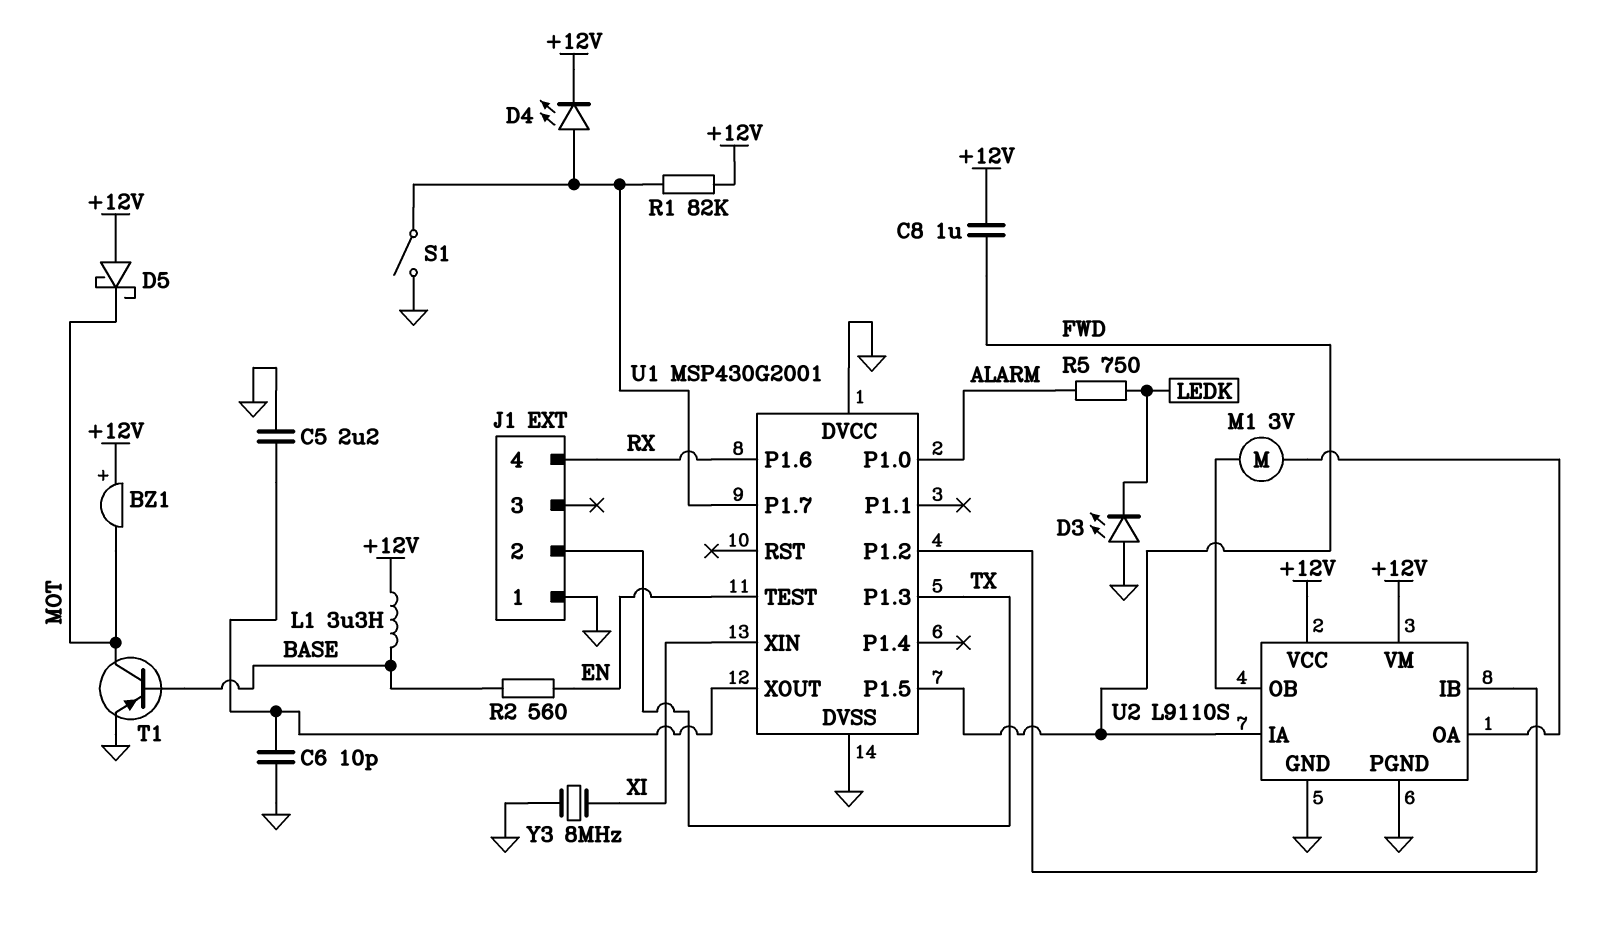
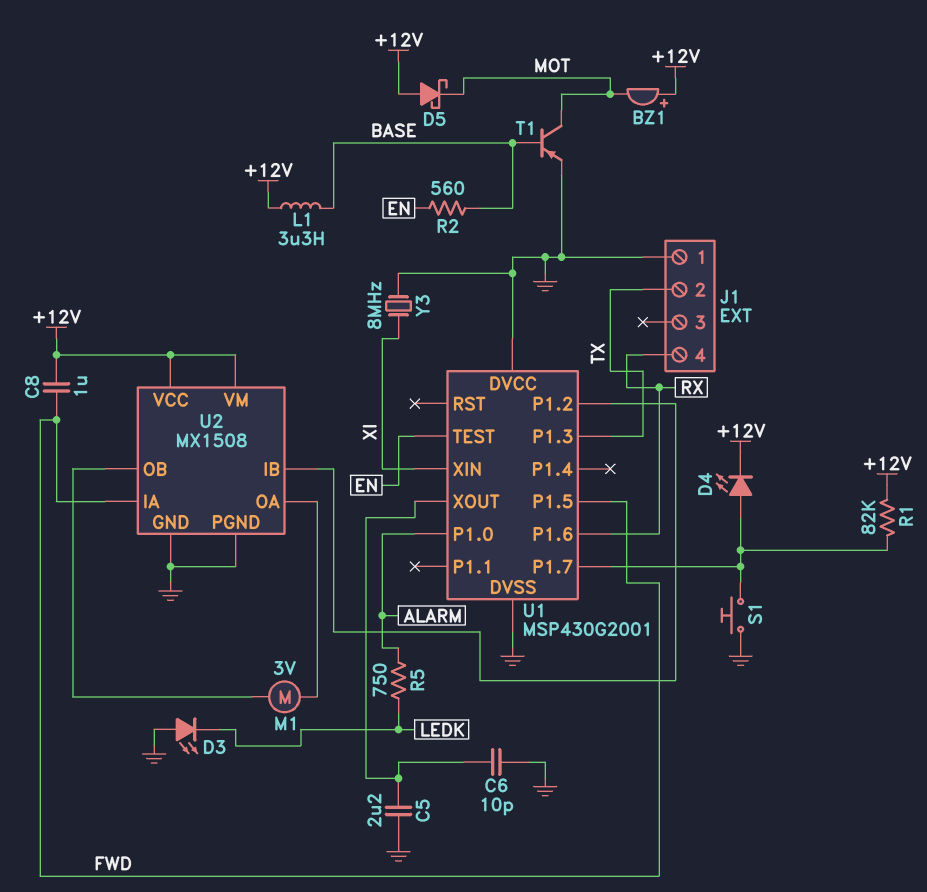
S1: switch (GND, U1/P1.7) -> button (GND, U1/P1.7)
U2: L9110S -> MX1508

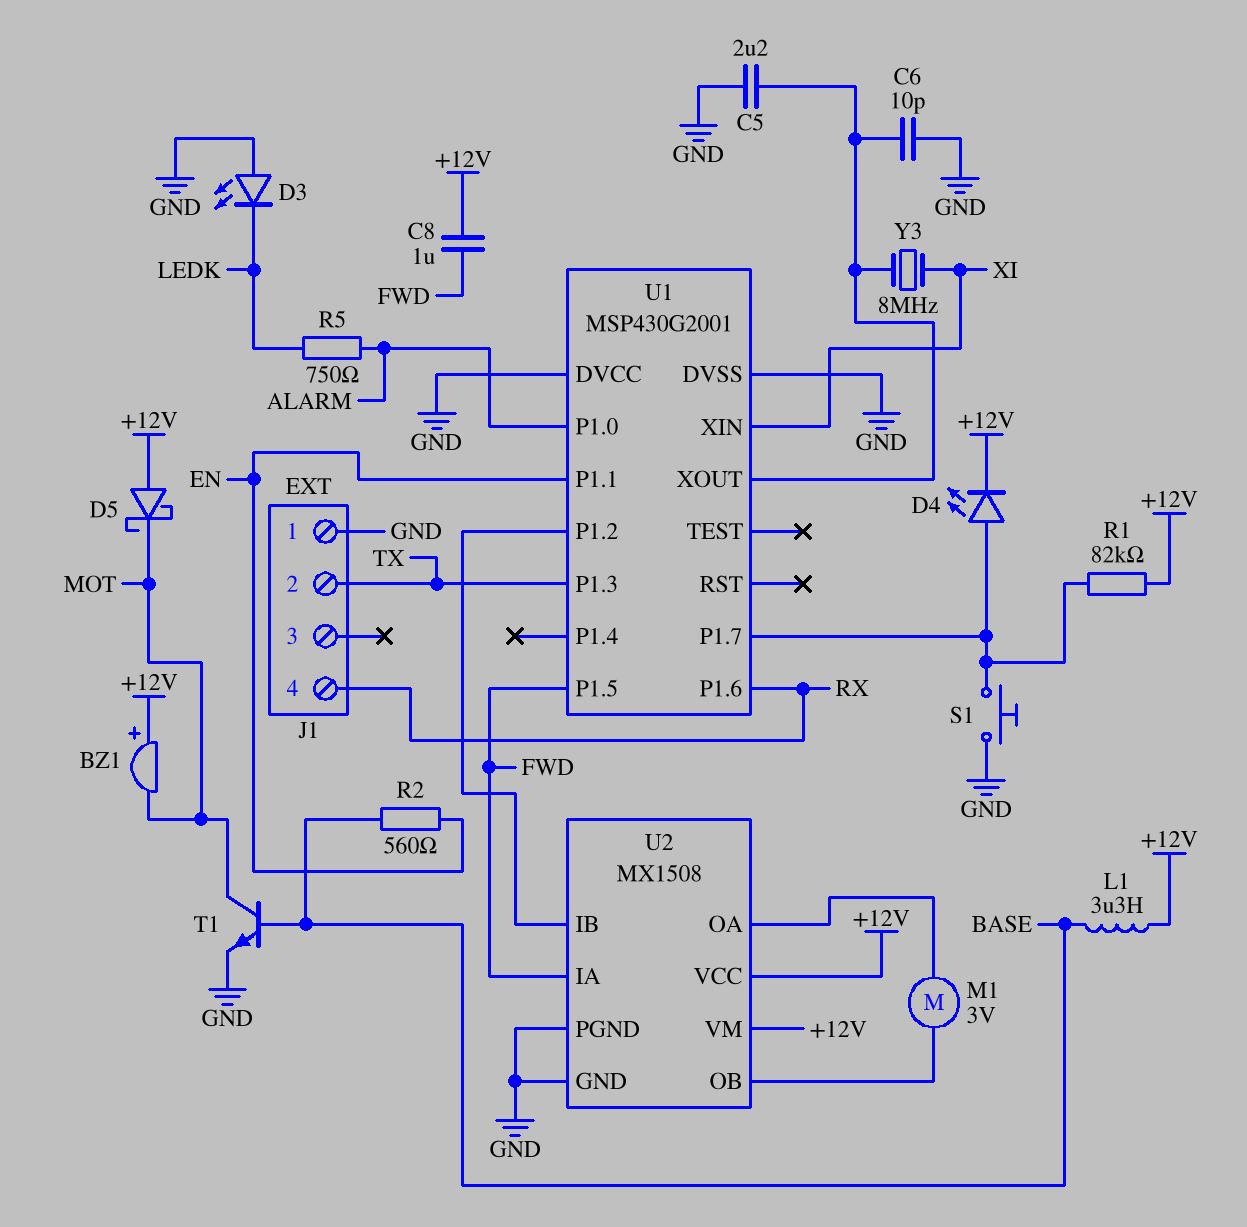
T1: PNP (B BASE, C MOT, E GND) -> NPN (B BASE, C MOT, E GND)
U1 pin P1.1: none -> EN
U1 pin TEST: EN -> none
Y3: 8MHz (GND, XI) -> 8MHz (U1/XOUT, XI)

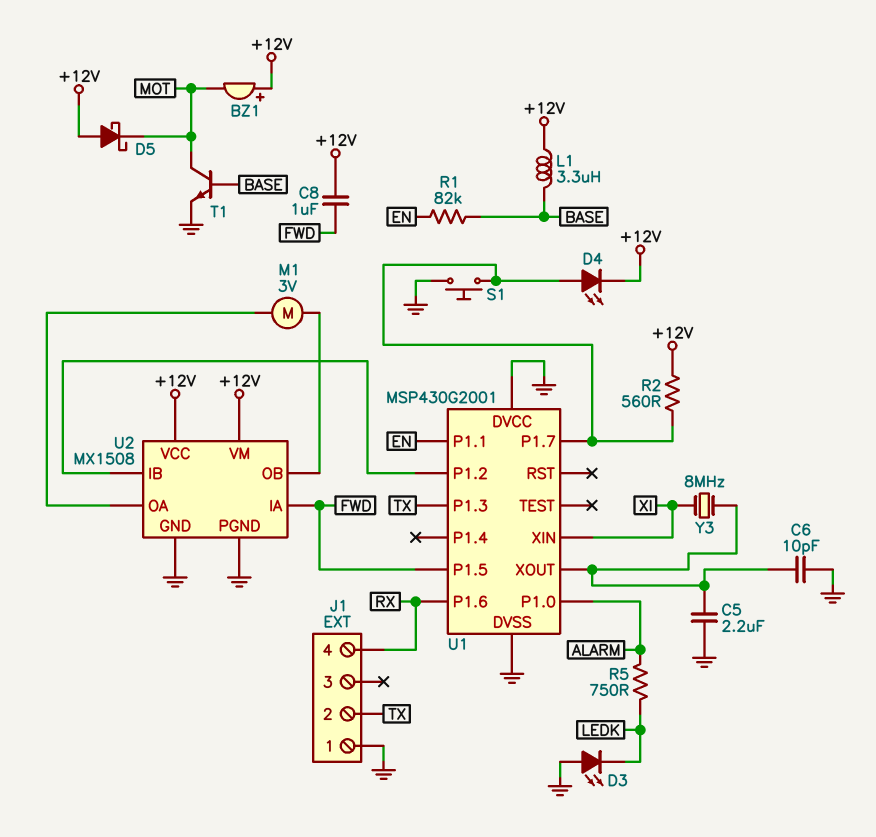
R1: 82k (+12V, U1/P1.7) -> 82k (BASE, EN)
R2: 560 (BASE, EN) -> 560 (+12V, U1/P1.7)

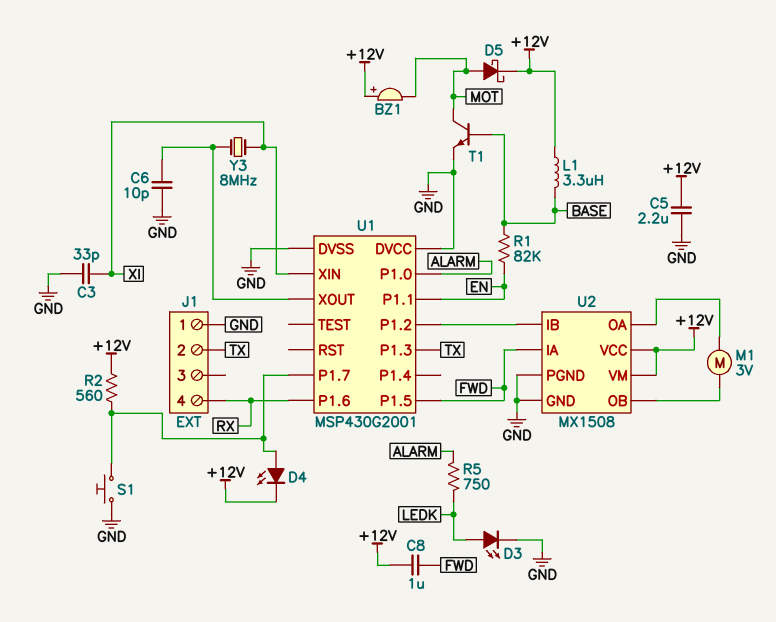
C3: none -> 33pF (GND, XI)
C5: 2.2uF (GND, U1/XOUT) -> 2.2uF (+12V, GND)
D3: LED (A GND, K LEDK) -> LED (A LEDK, K GND)
D5: schottky (A +12V, K MOT) -> schottky (A MOT, K +12V)

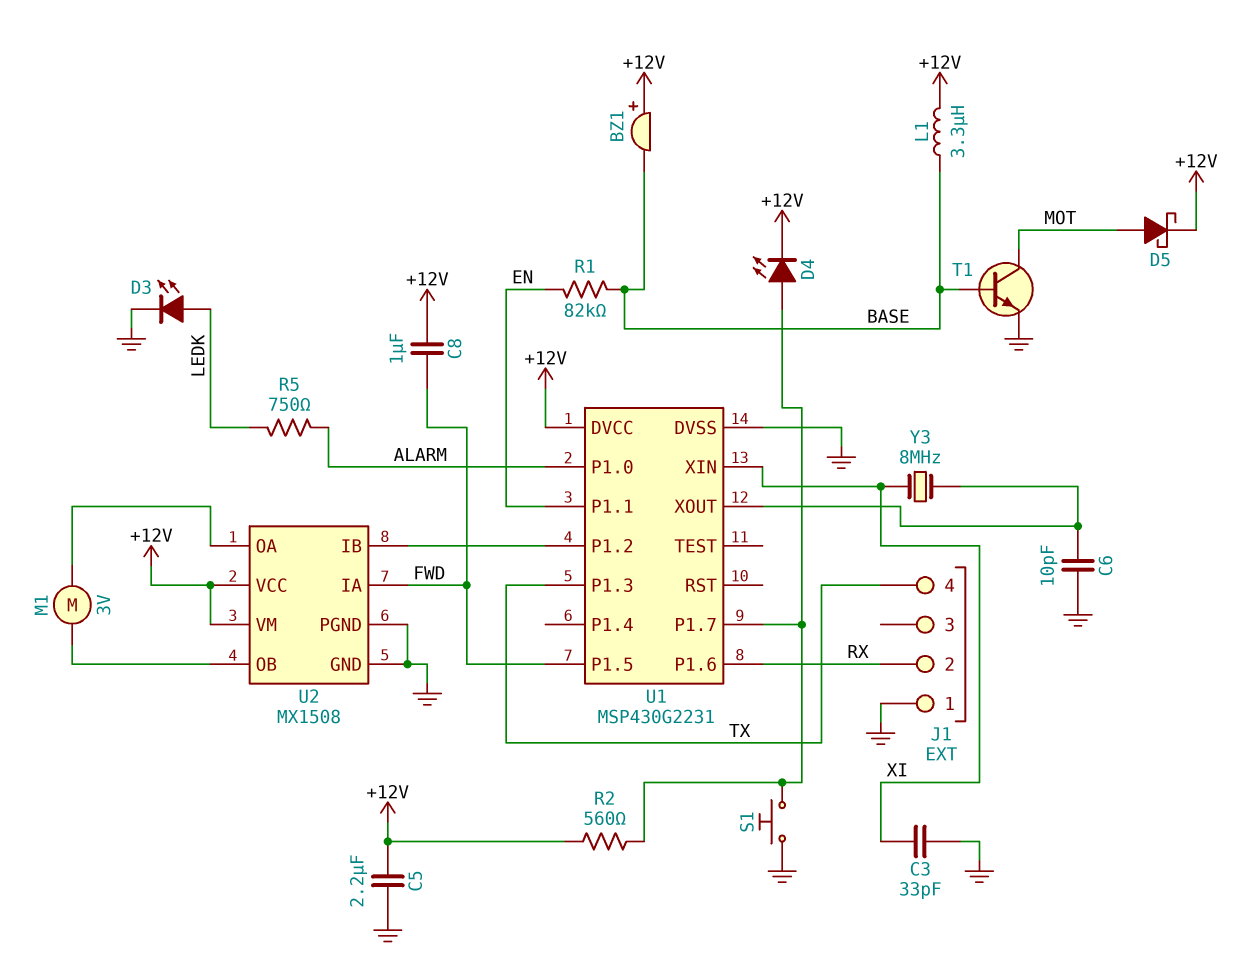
BZ1: buzzer (plus +12V, minus MOT) -> buzzer (plus +12V, minus BASE)
J1 pin 2: TX -> RX
J1 pin 4: RX -> TX
U1: MSP430G2001 -> MSP430G2231
U1 pin DVCC: GND -> +12V

